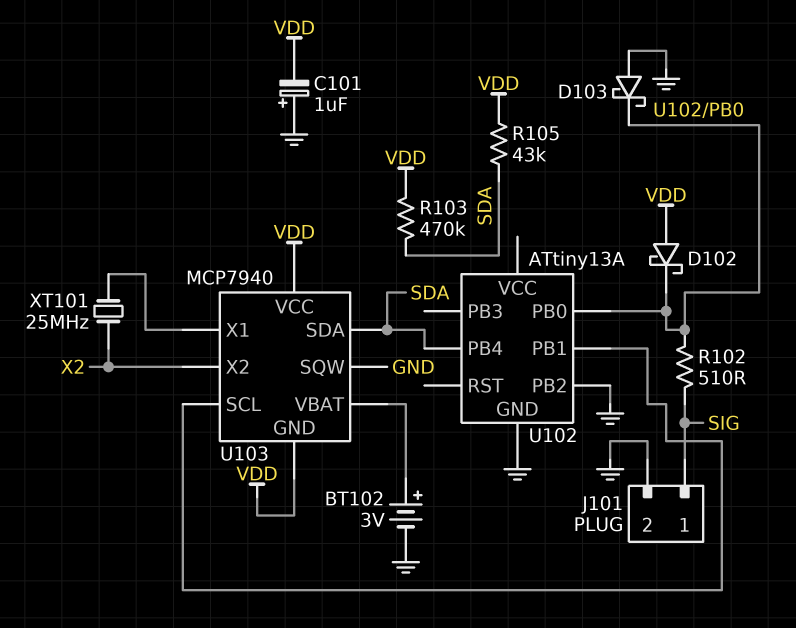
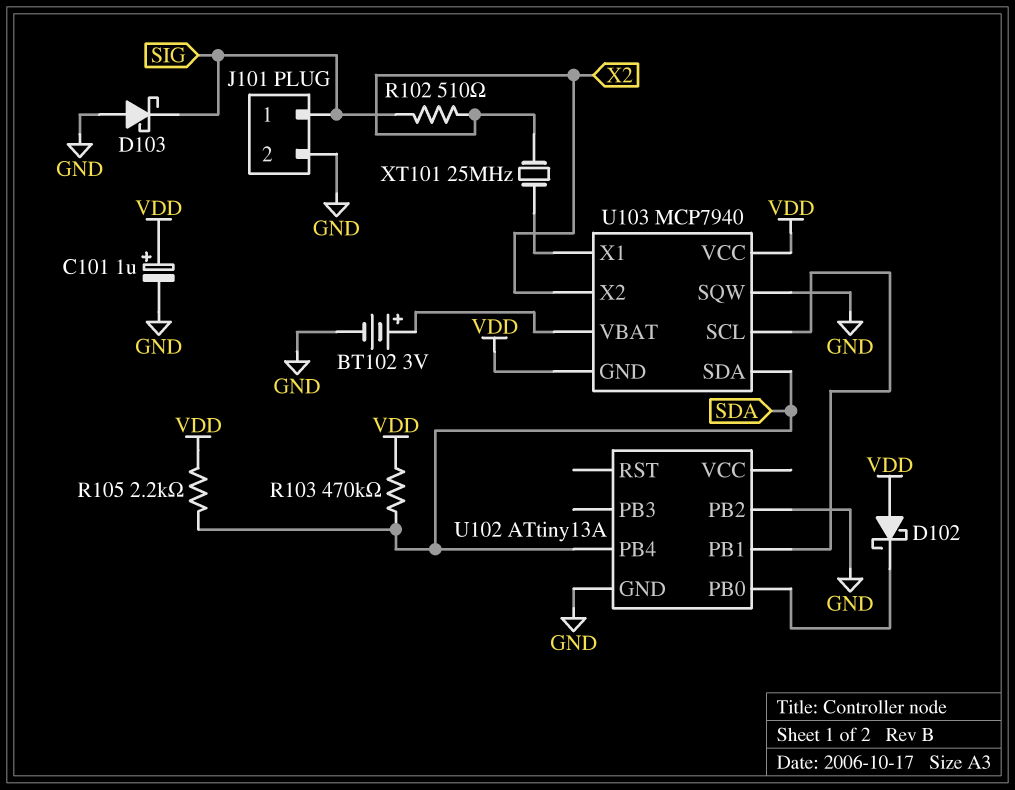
C101: 1uF (plus GND, minus VDD) -> 1uF (plus VDD, minus GND)
D103: schottky (A GND, K U102/PB0) -> schottky (A GND, K SIG)
R102: 510 (SIG, U102/PB0) -> 510 (SIG, X2)
R105: 43k (SDA, VDD) -> 2.2k (SDA, VDD)

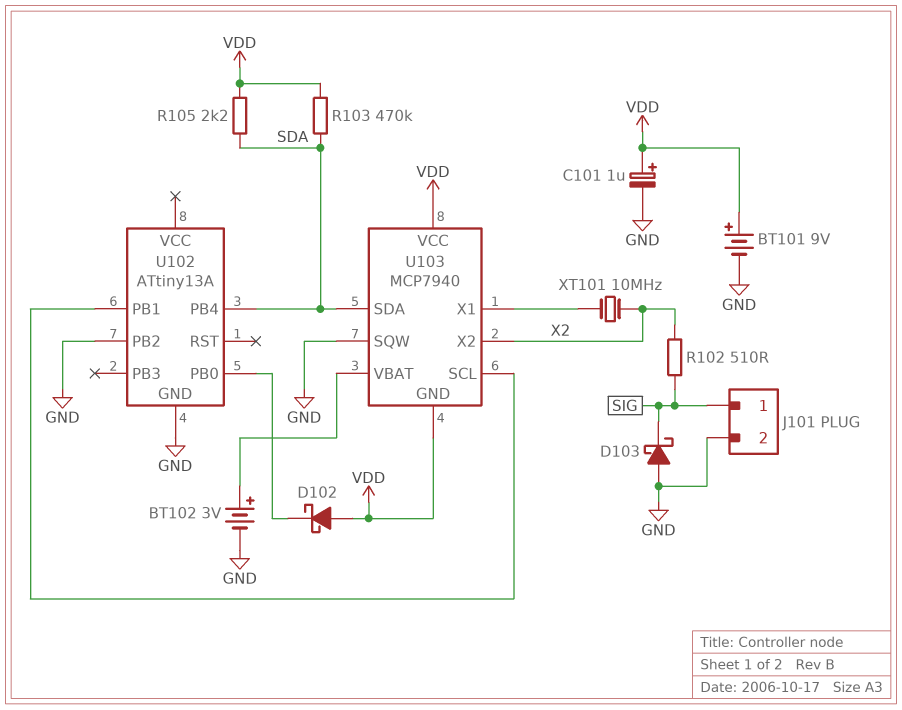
BT101: none -> 9V (plus VDD, minus GND)
XT101: 25MHz (U103/X1, X2) -> 10MHz (U103/X1, X2)

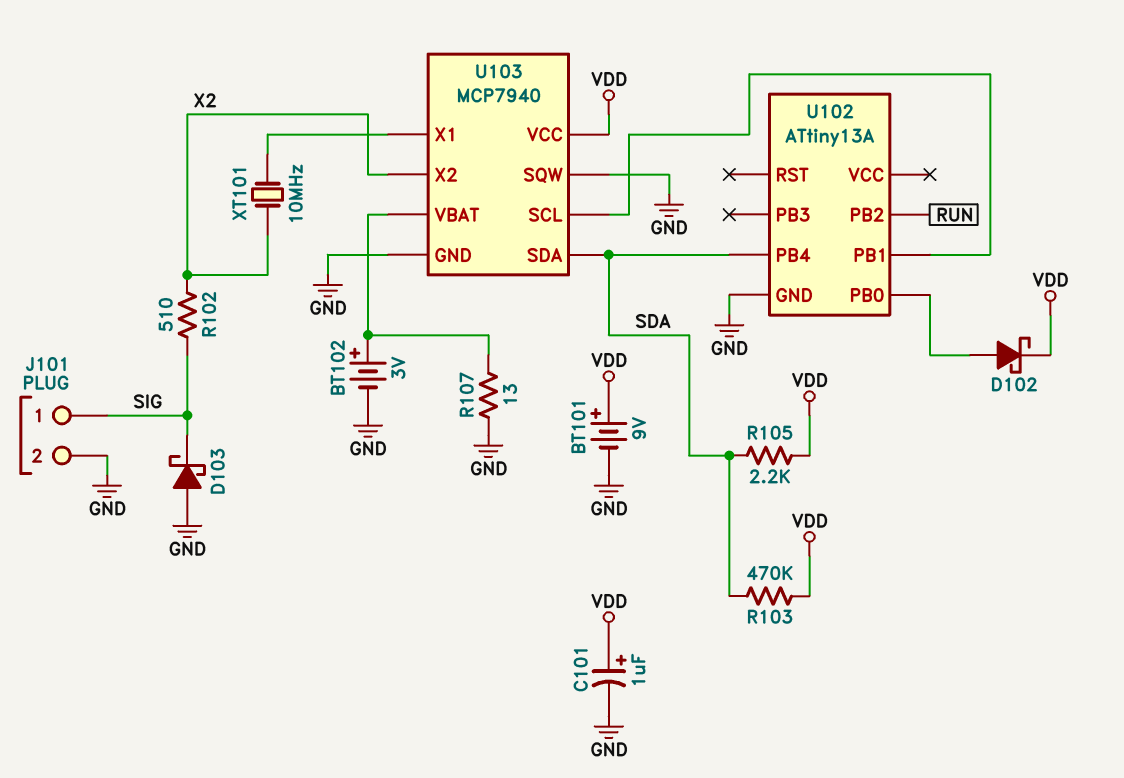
D102: schottky (A VDD, K U102/PB0) -> schottky (A U102/PB0, K VDD)
R107: none -> 13 (GND, U103/VBAT)
U102 pin PB2: GND -> RUN
U103 pin GND: VDD -> GND

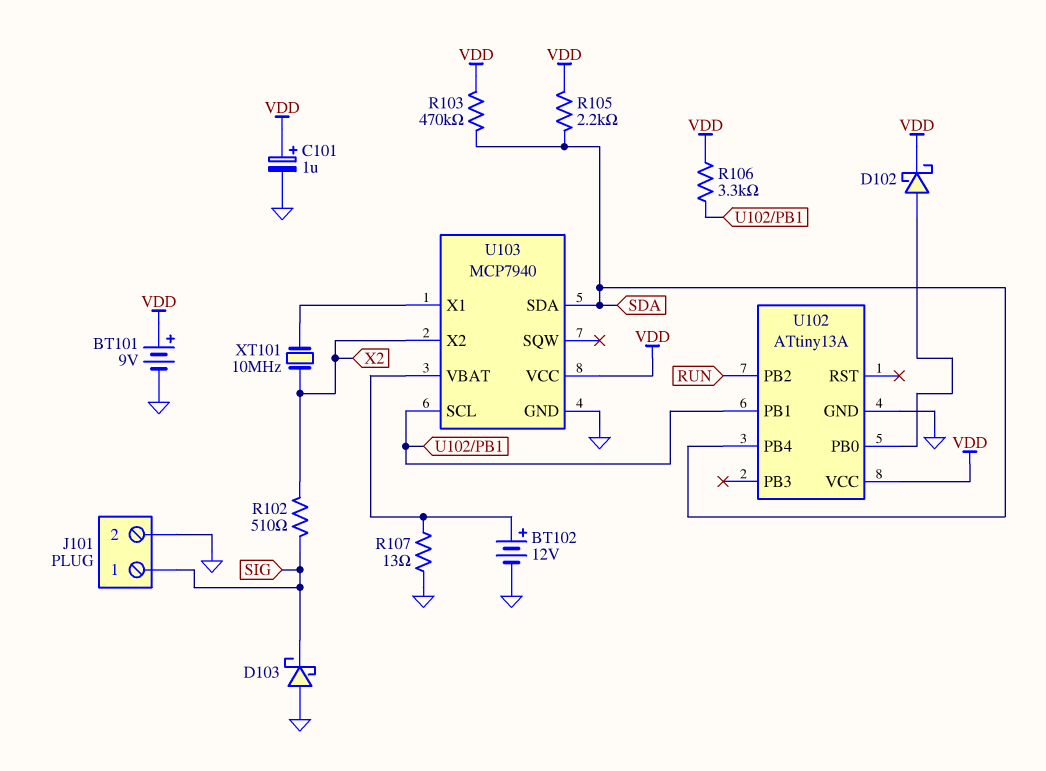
BT102: 3V (plus U103/VBAT, minus GND) -> 12V (plus U103/VBAT, minus GND)
R106: none -> 3.3k (U102/PB1, VDD)
U102 pin VCC: none -> VDD
U103 pin SQW: GND -> none

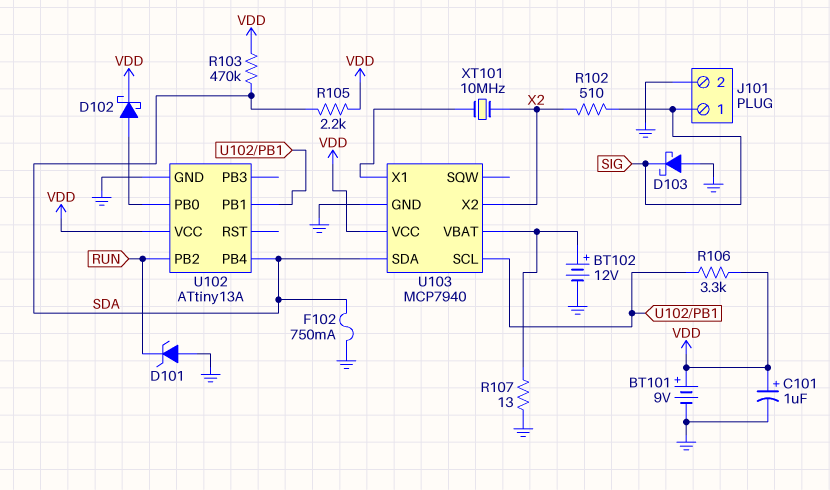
D101: none -> zener (A GND, K RUN)
F102: none -> 750mA (GND, SDA)

